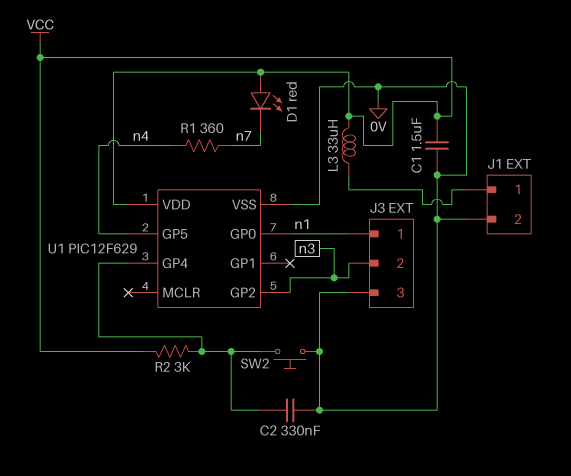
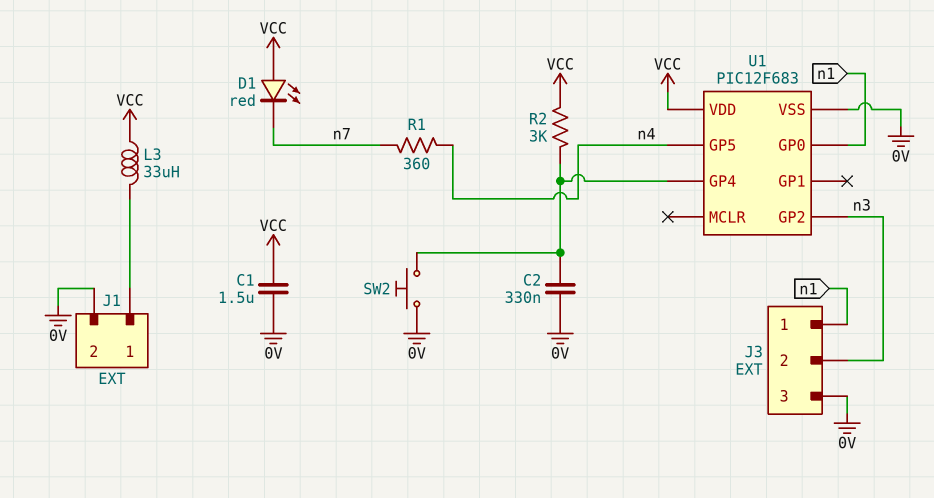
U1: PIC12F629 -> PIC12F683

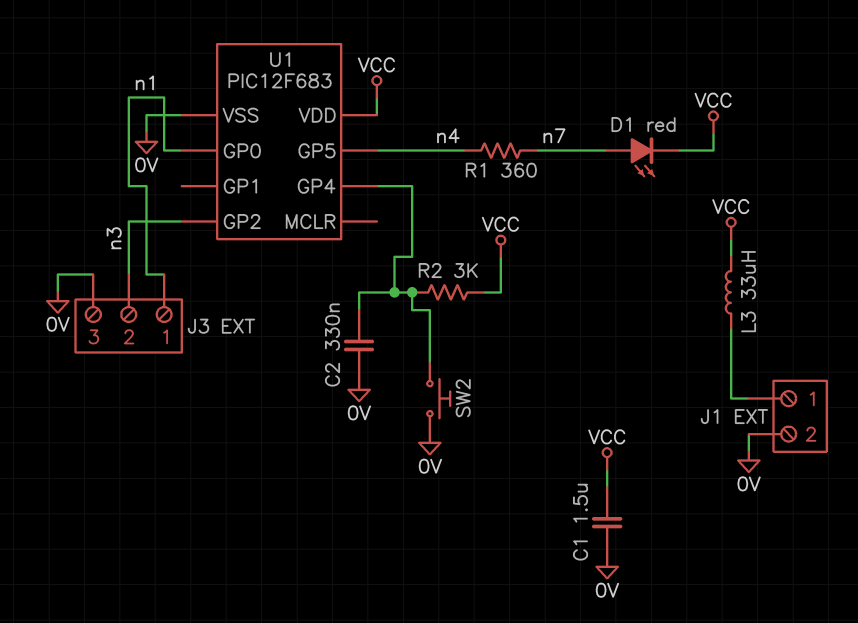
D1: LED red (A VCC, K n7) -> LED red (A n7, K VCC)

